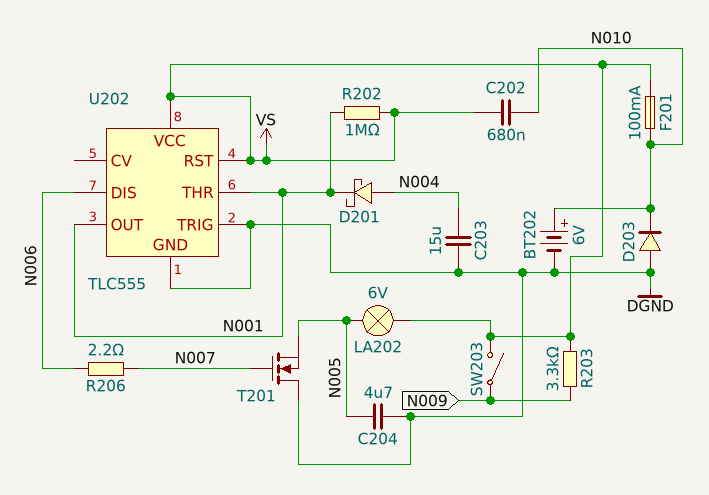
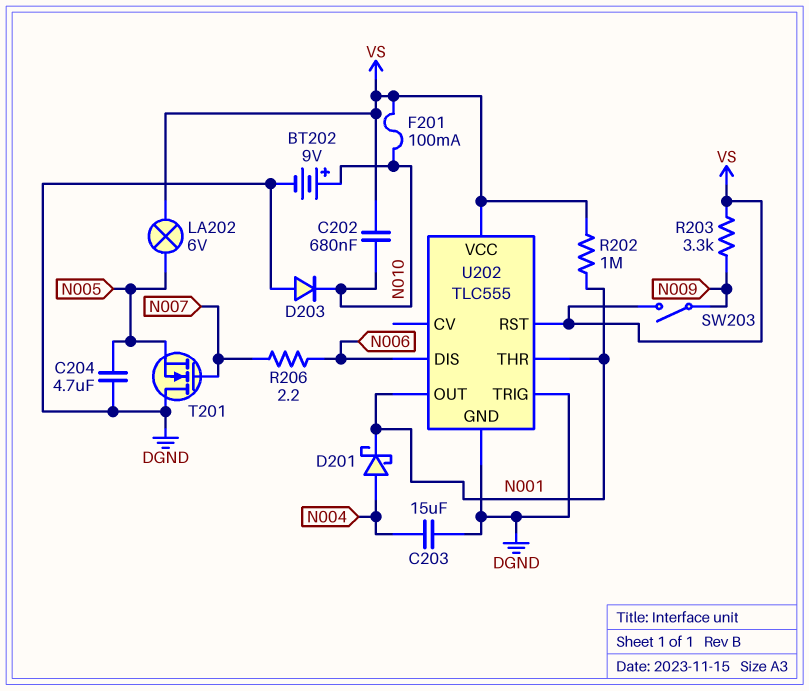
BT202: 6V (plus N010, minus DGND) -> 9V (plus N010, minus DGND)

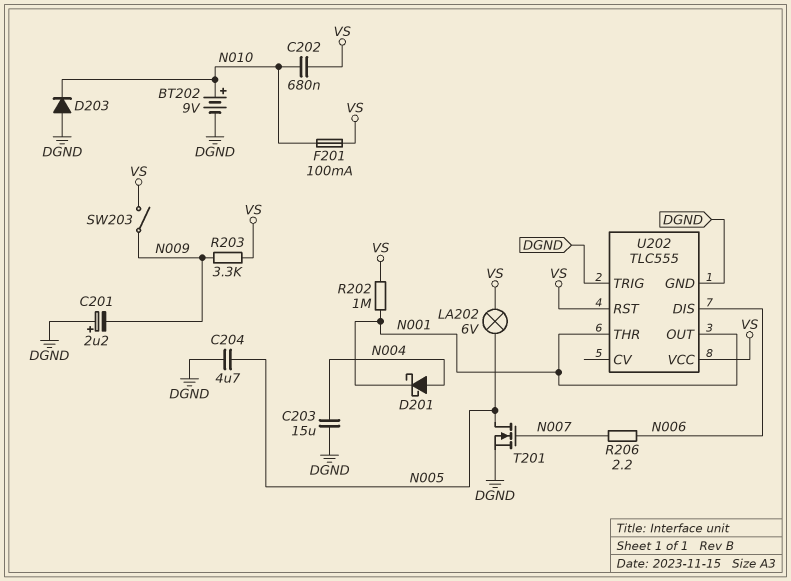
C201: none -> 2.2uF (plus DGND, minus N009)
T201: NMOS (G N007, D DGND, S N005) -> NMOS (G N007, D N005, S DGND)

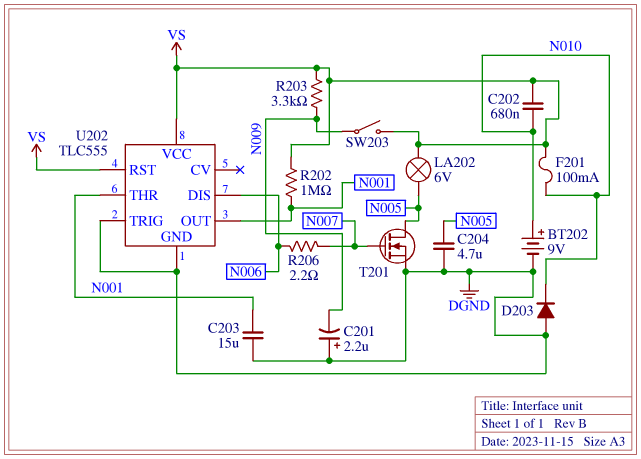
C203: 15uF (DGND, N004) -> 15uF (DGND, N001)
D201: schottky (A N004, K N001) -> none

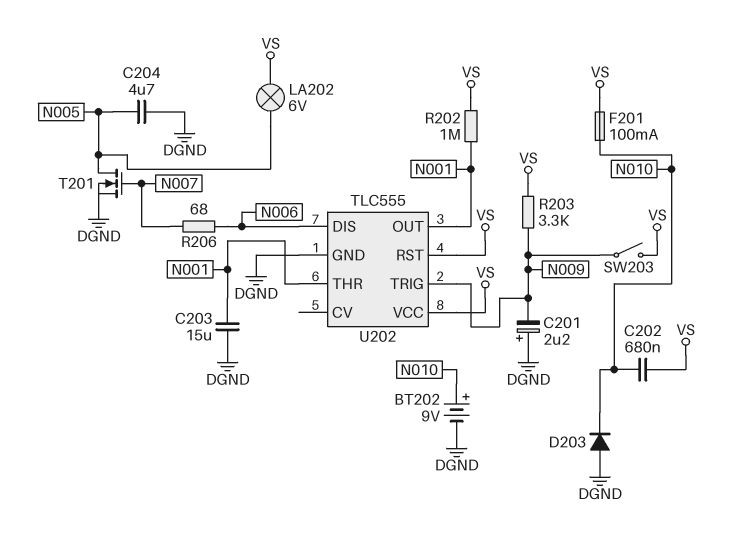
R206: 2.2 (N006, N007) -> 68 (N006, N007)
U202 pin TRIG: DGND -> N009

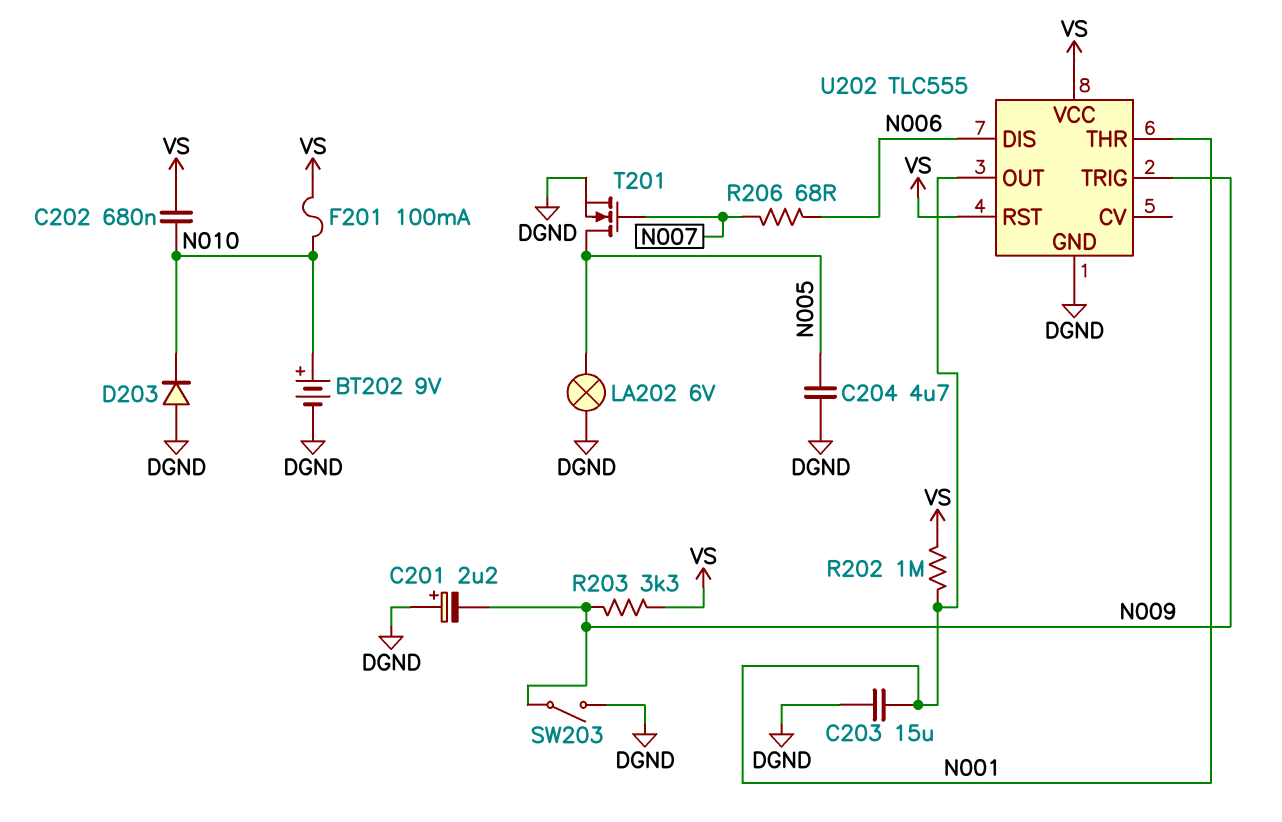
LA202: lamp 6V (N005, VS) -> lamp 6V (DGND, N005)
SW203: switch (N009, VS) -> switch (DGND, N009)

